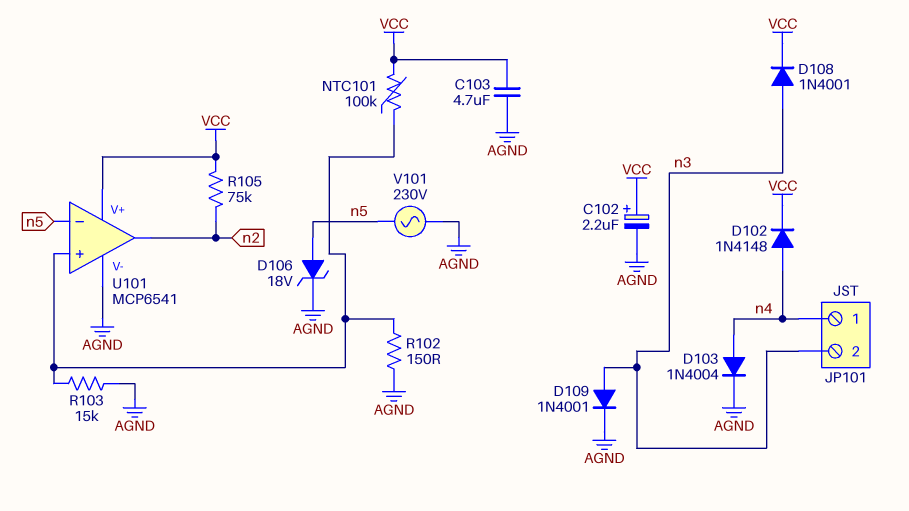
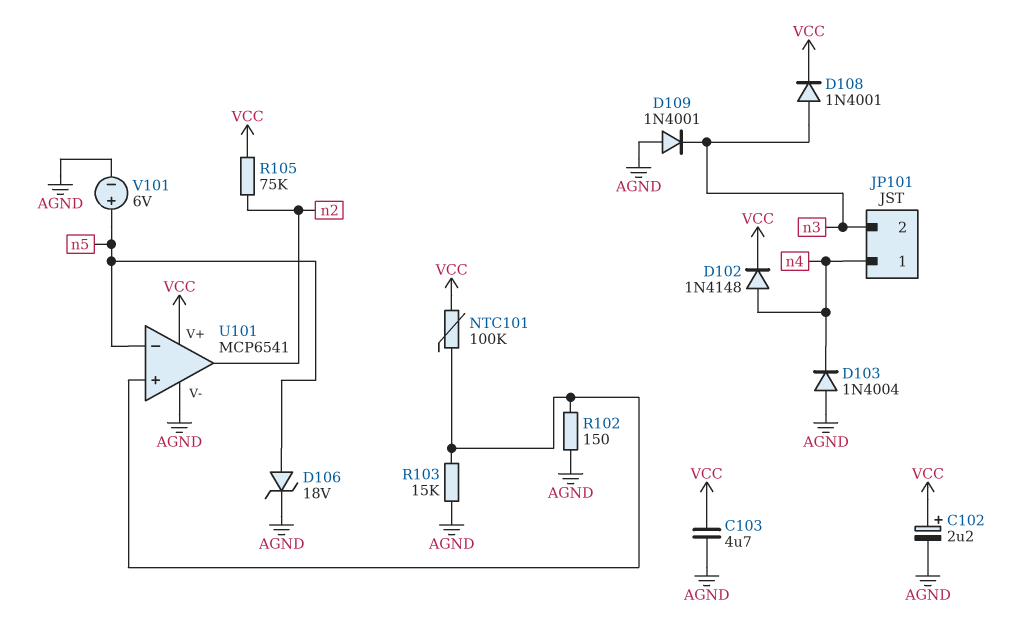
D103: diode 1N4004 (A n4, K AGND) -> diode 1N4004 (A AGND, K n4)
D109: diode 1N4001 (A n3, K AGND) -> diode 1N4001 (A AGND, K n3)
V101: AC 230V (AGND, n5) -> 6V (plus n5, minus AGND)

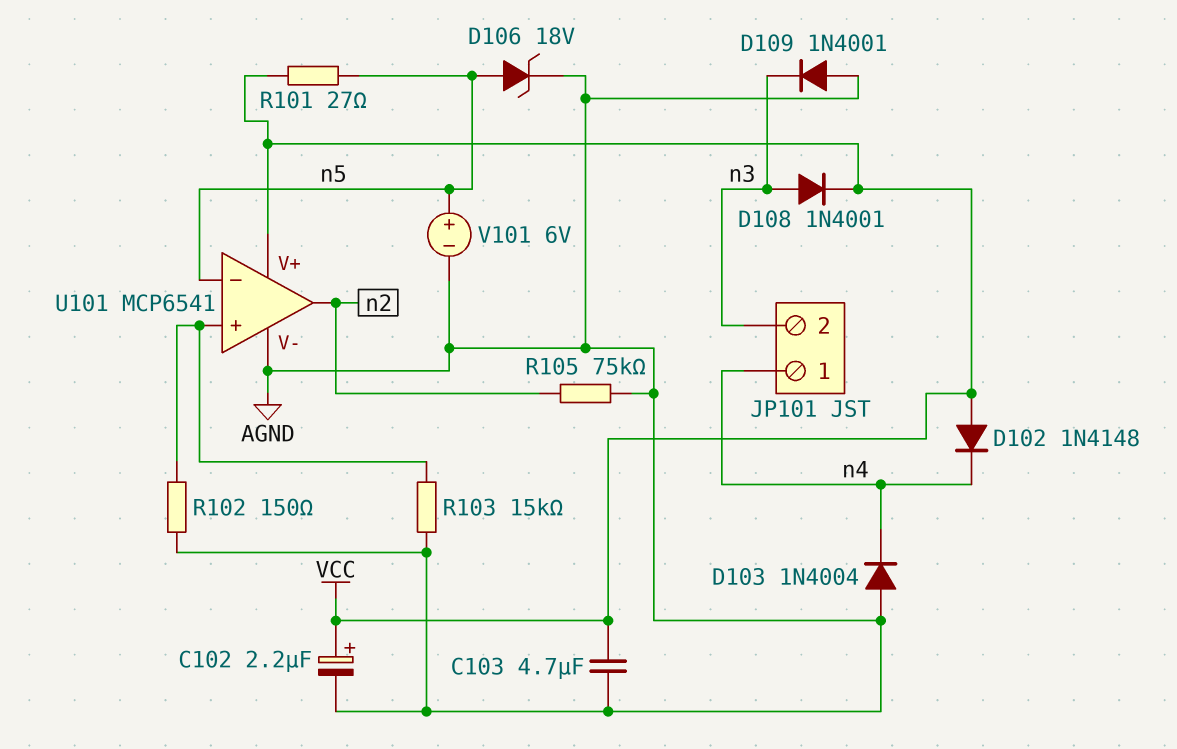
D102: diode 1N4148 (A n4, K VCC) -> diode 1N4148 (A VCC, K n4)
NTC101: 100k (U101/in+, VCC) -> none
R101: none -> 27 (VCC, n5)
R105: 75k (VCC, n2) -> 75k (AGND, n2)

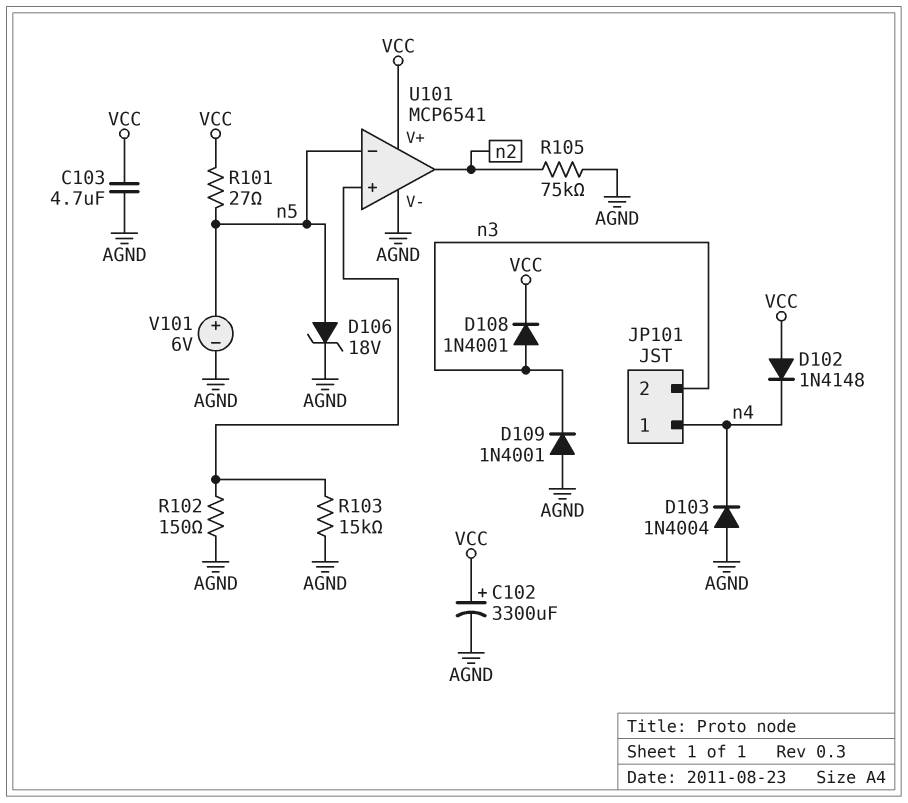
C102: 2.2uF (plus VCC, minus AGND) -> 3300uF (plus VCC, minus AGND)

